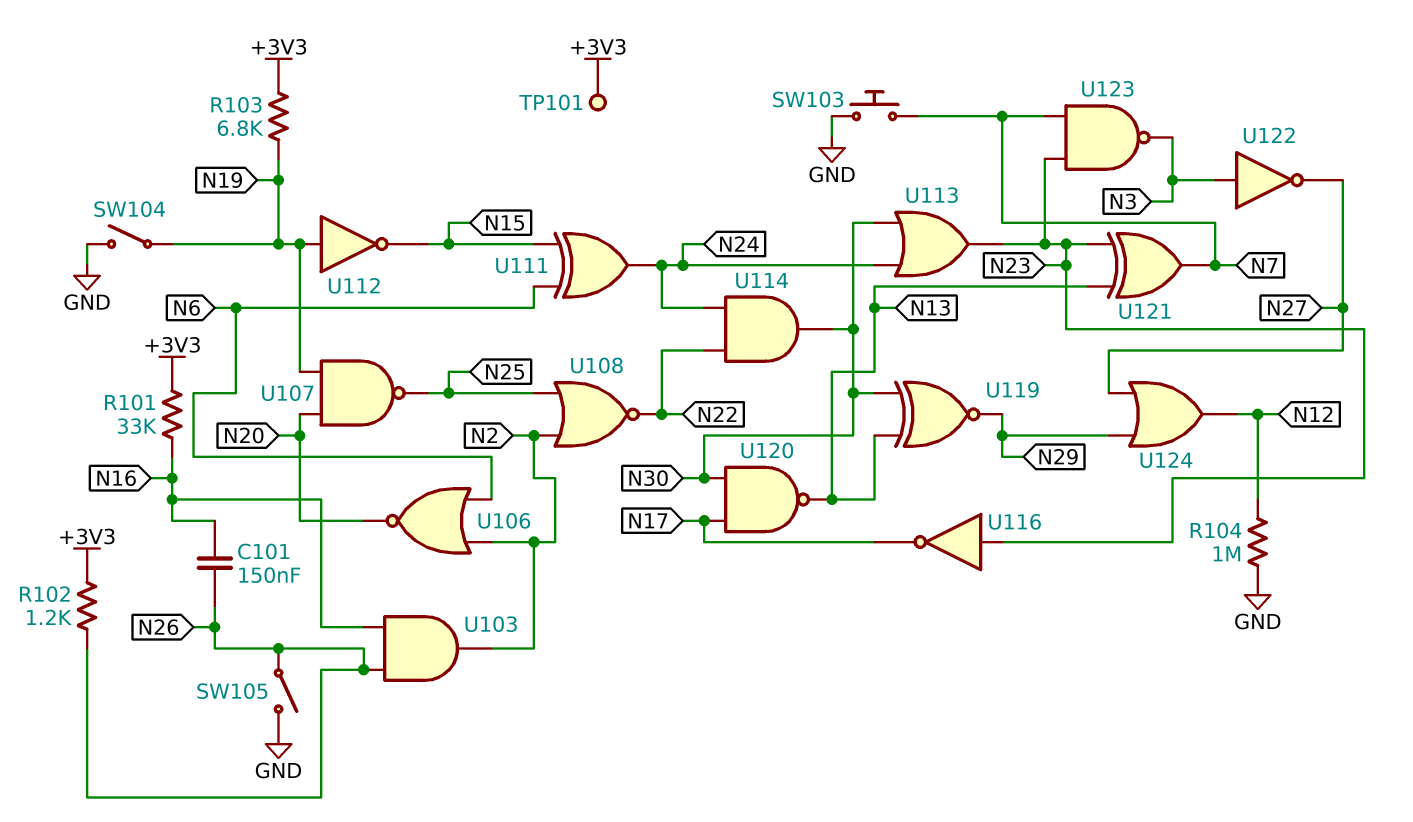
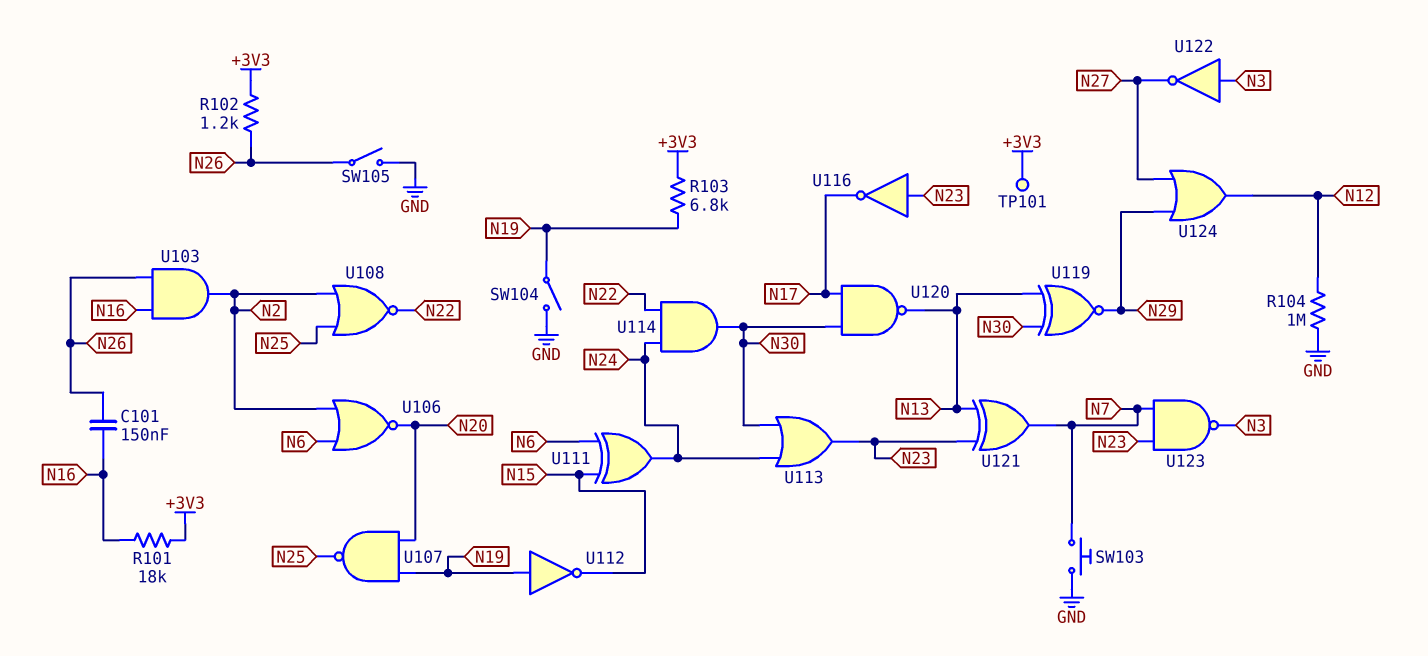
R101: 33k (+3V3, N16) -> 18k (+3V3, N16)

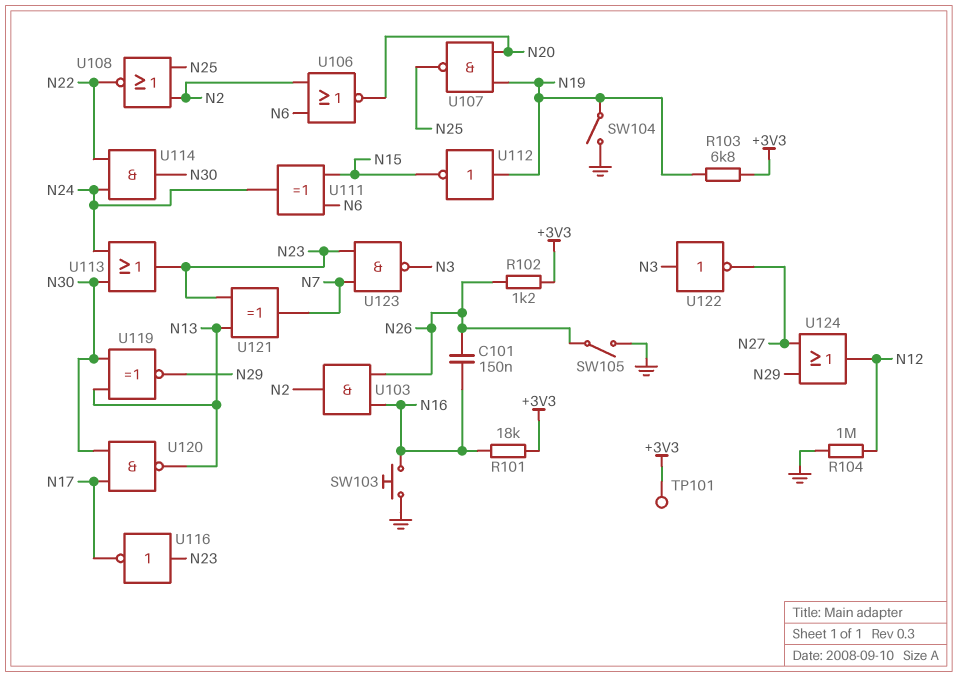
SW103: button (GND, N7) -> button (GND, N16)

